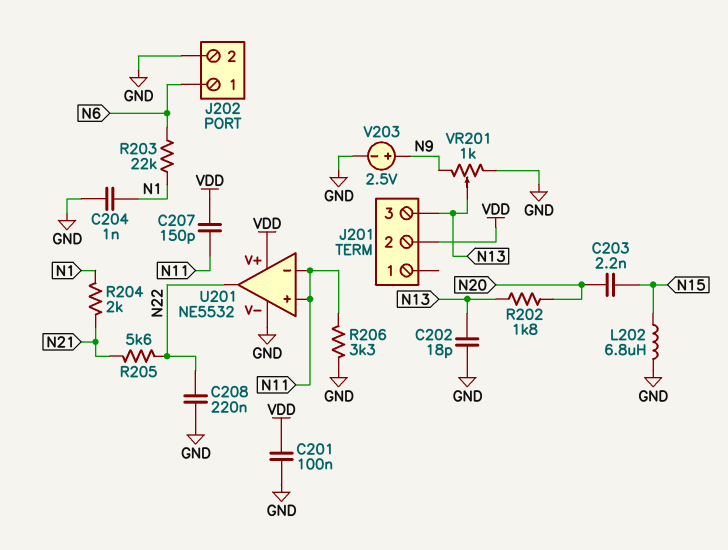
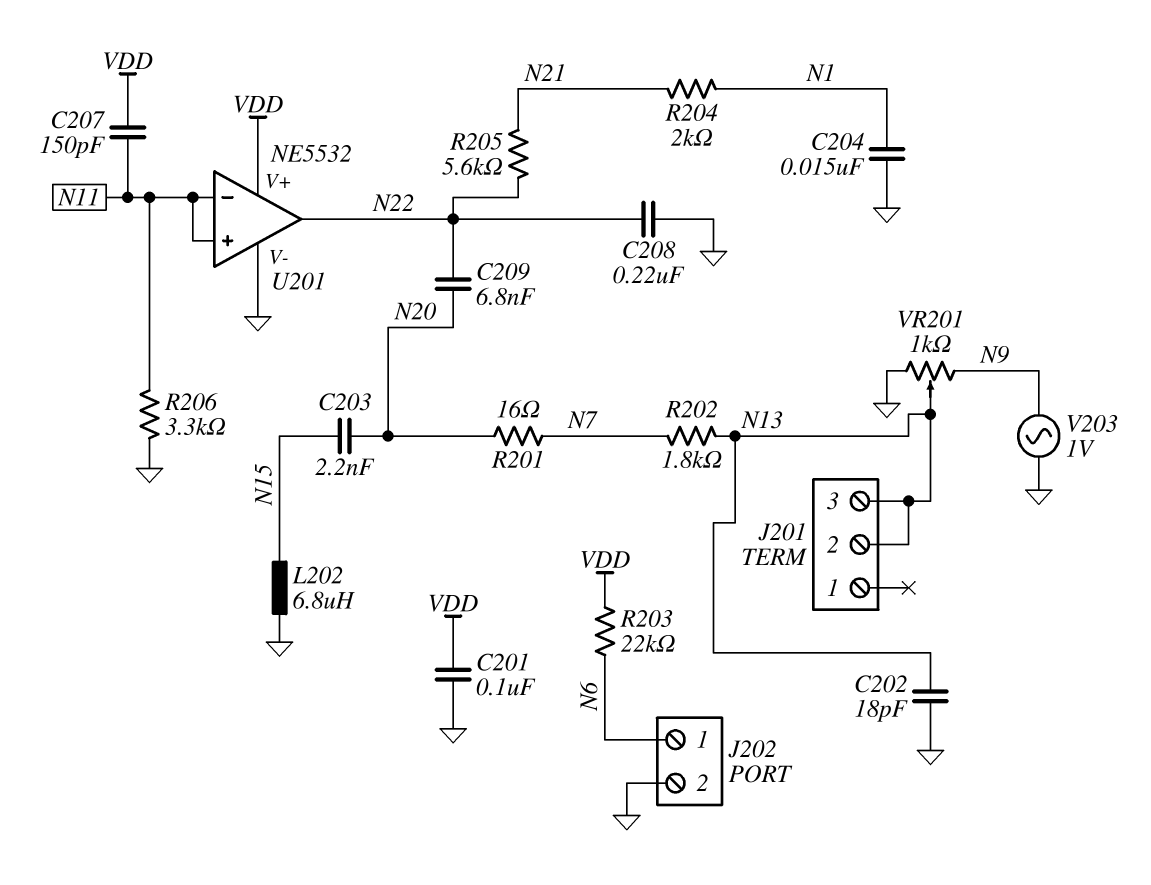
C204: 1nF (GND, N1) -> 15nF (GND, N1)
C209: none -> 6.8nF (N20, N22)
J201 pin 2: VDD -> N13
R201: none -> 16 (N7, N20)
R202: 1.8k (N13, N20) -> 1.8k (N7, N13)
R203: 22k (N1, N6) -> 22k (N6, VDD)
V203: 2.5V (plus N9, minus GND) -> AC 1V (GND, N9)

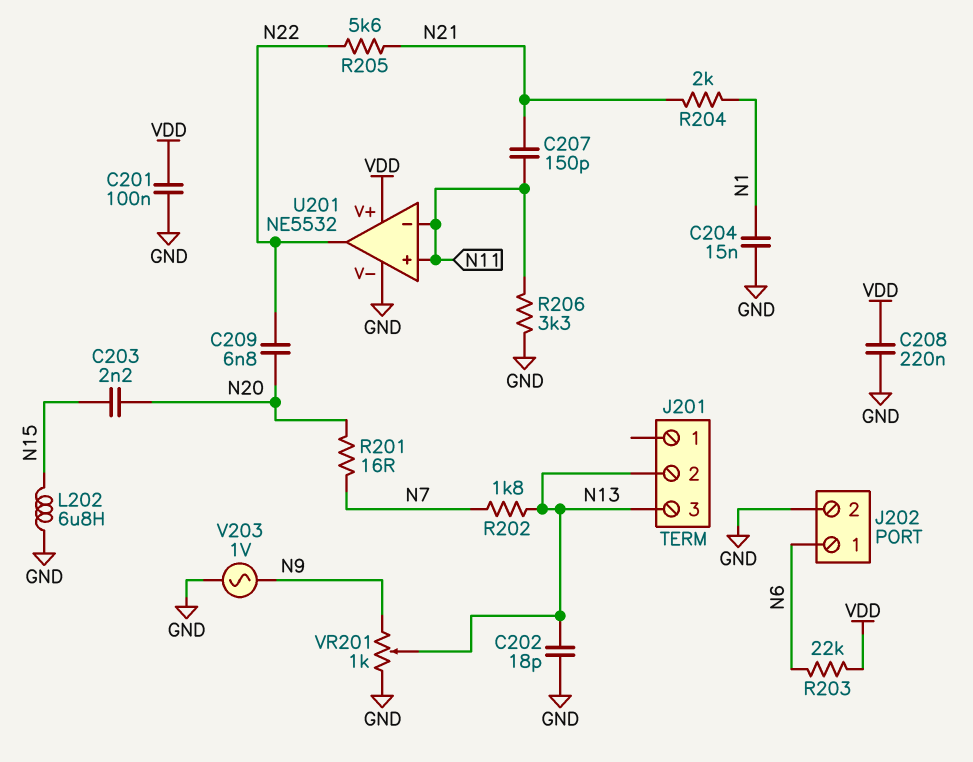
C207: 150pF (N11, VDD) -> 150pF (N11, N21)
C208: 220nF (GND, N22) -> 220nF (GND, VDD)

